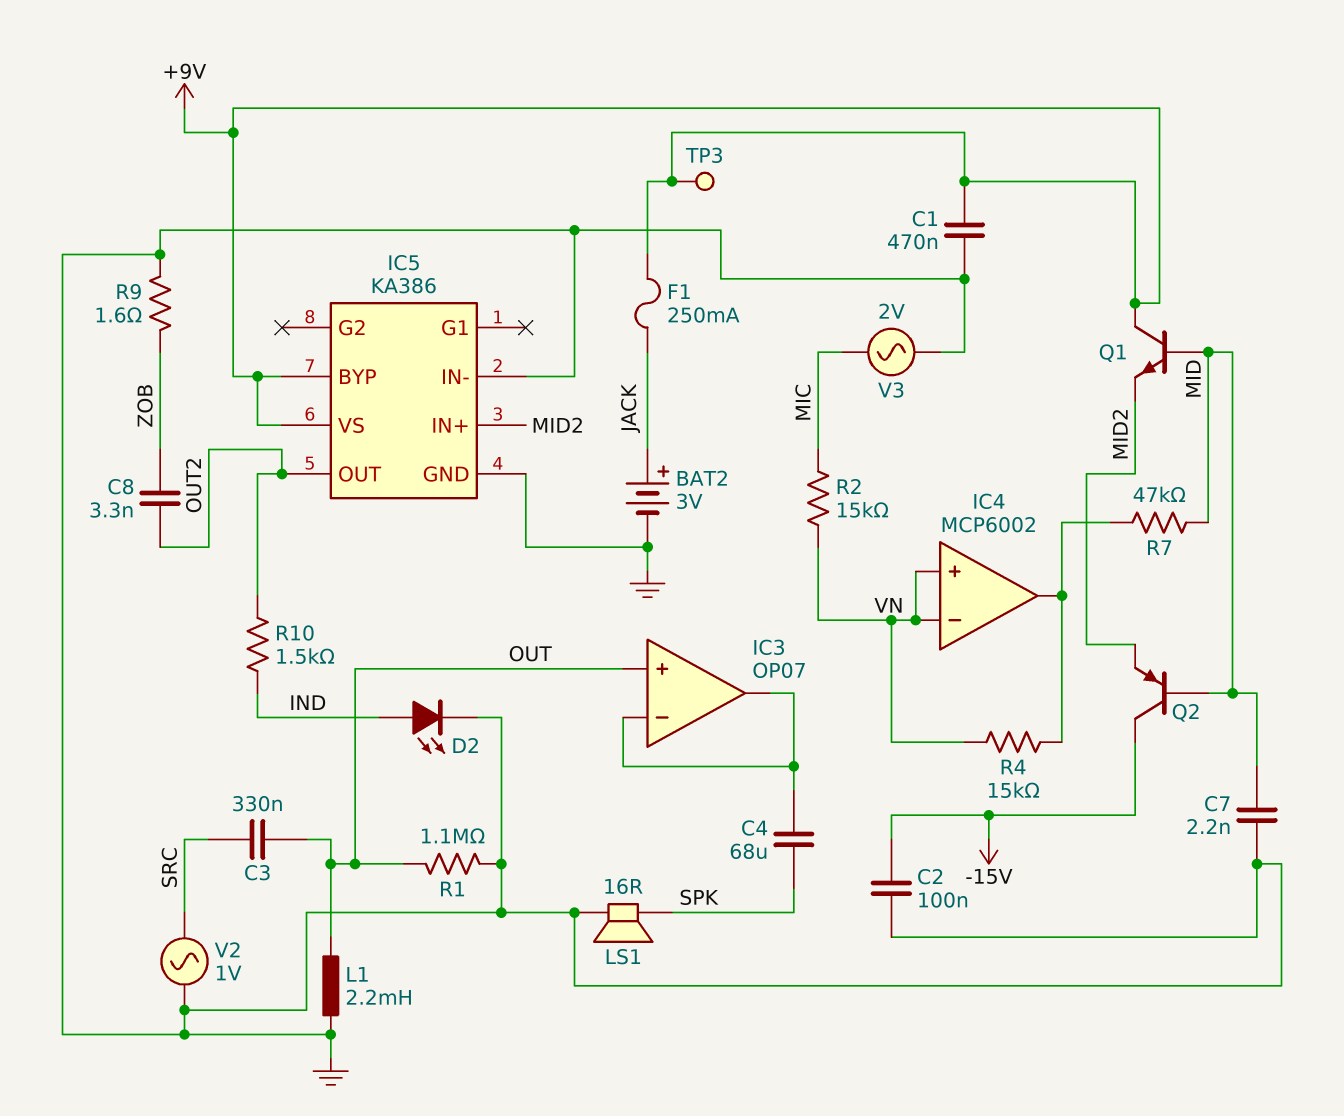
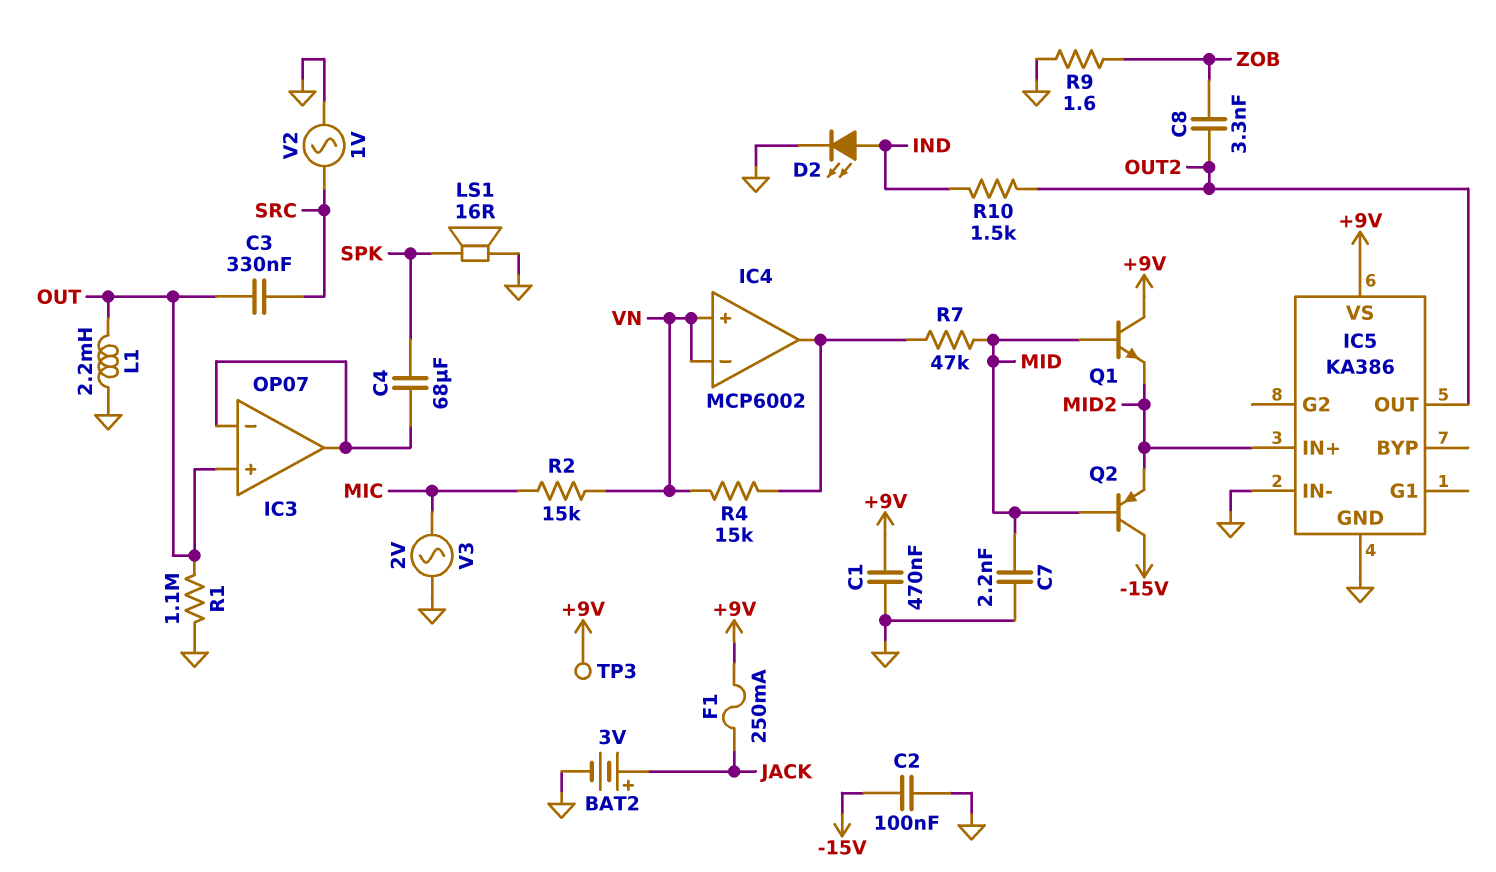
IC5 pin BYP: +9V -> none

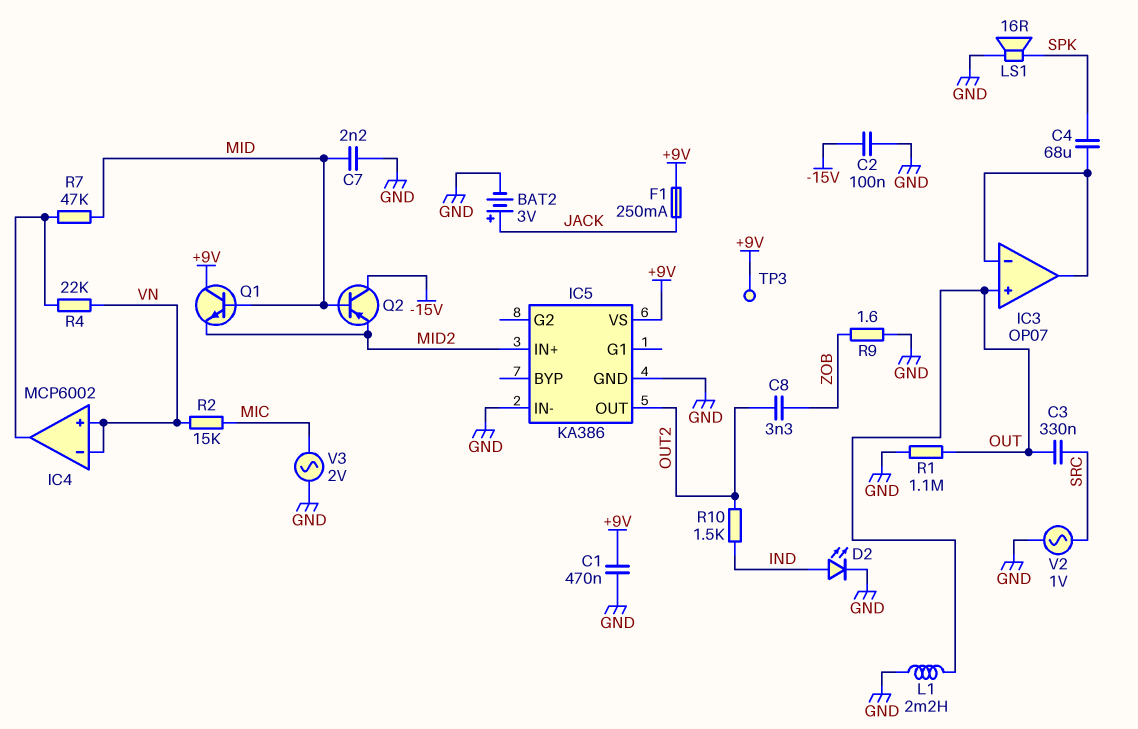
R4: 15k (IC4/out, VN) -> 22k (IC4/out, VN)

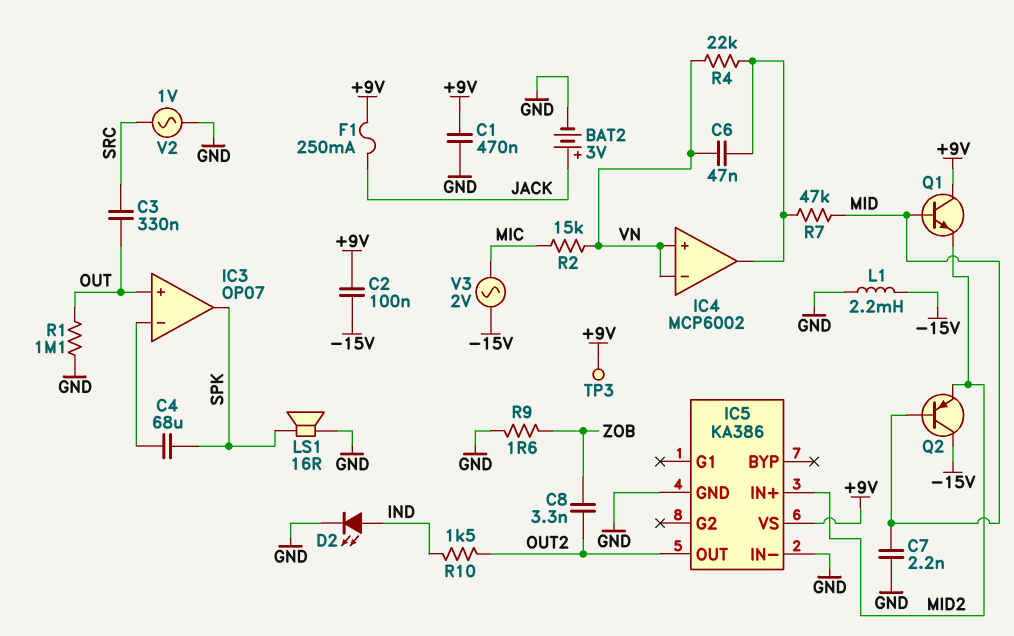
C2: 100nF (-15V, GND) -> 100nF (+9V, -15V)
C6: none -> 47nF (IC4/out, VN)
IC3 pin out: IC3/in- -> SPK
L1: 2.2mH (GND, OUT) -> 2.2mH (-15V, GND)
V3: AC 2V (GND, MIC) -> AC 2V (-15V, MIC)

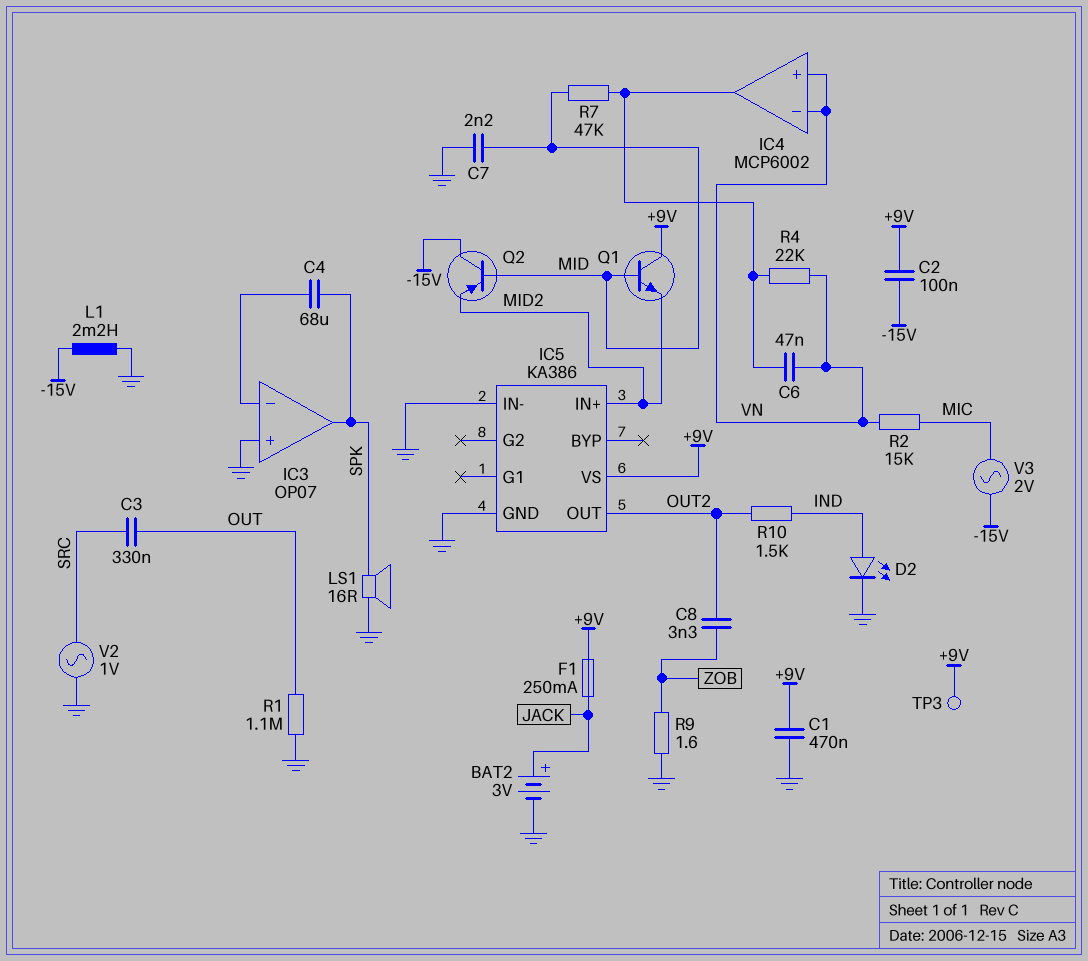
IC3 pin in+: OUT -> GND

